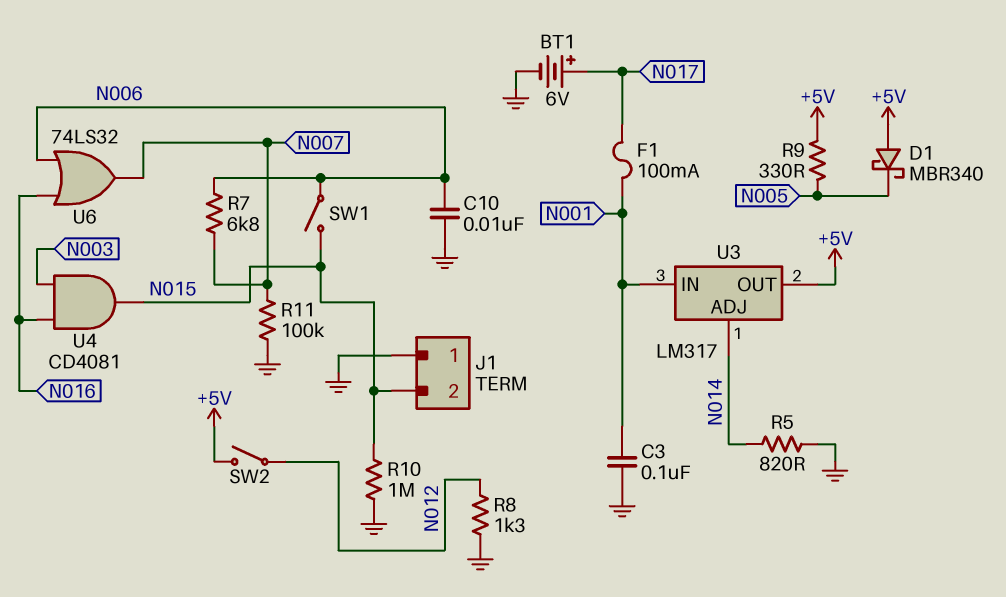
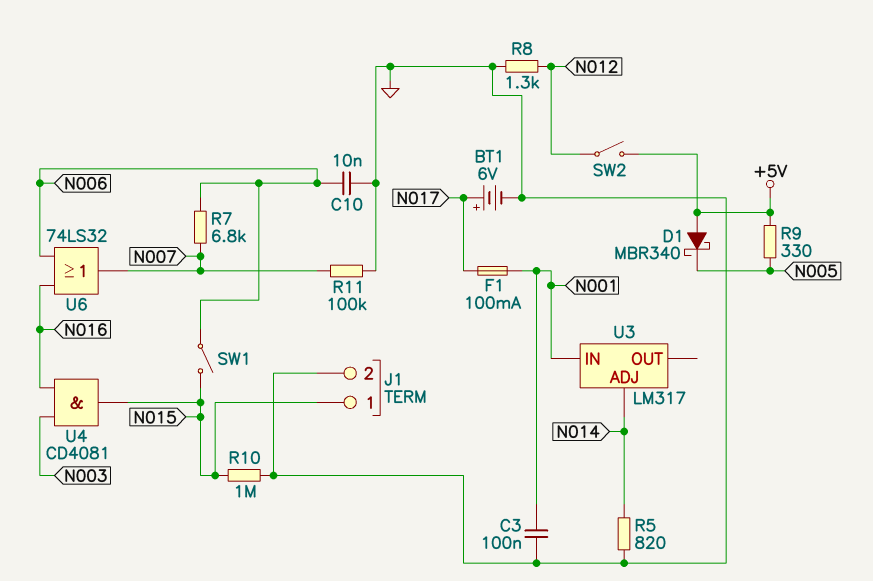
J1 pin 1: GND -> N015
J1 pin 2: N015 -> GND
U3 pin OUT: +5V -> none

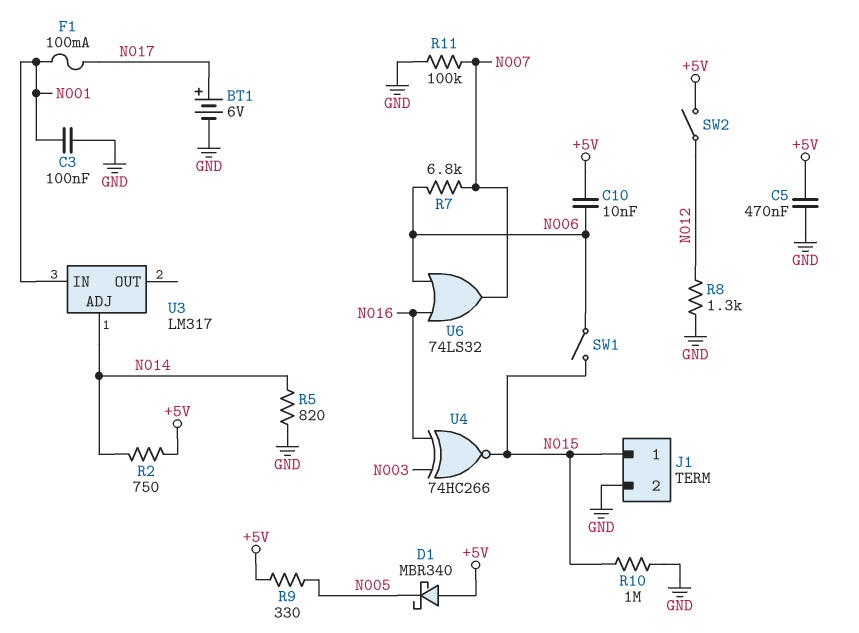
C5: none -> 470nF (+5V, GND)
C10: 10nF (GND, N006) -> 10nF (+5V, N006)
R2: none -> 750 (+5V, N014)
U4: AND CD4081 (in N003, in N016, out N015) -> XNOR 74HC266 (in N003, in N016, out N015)

